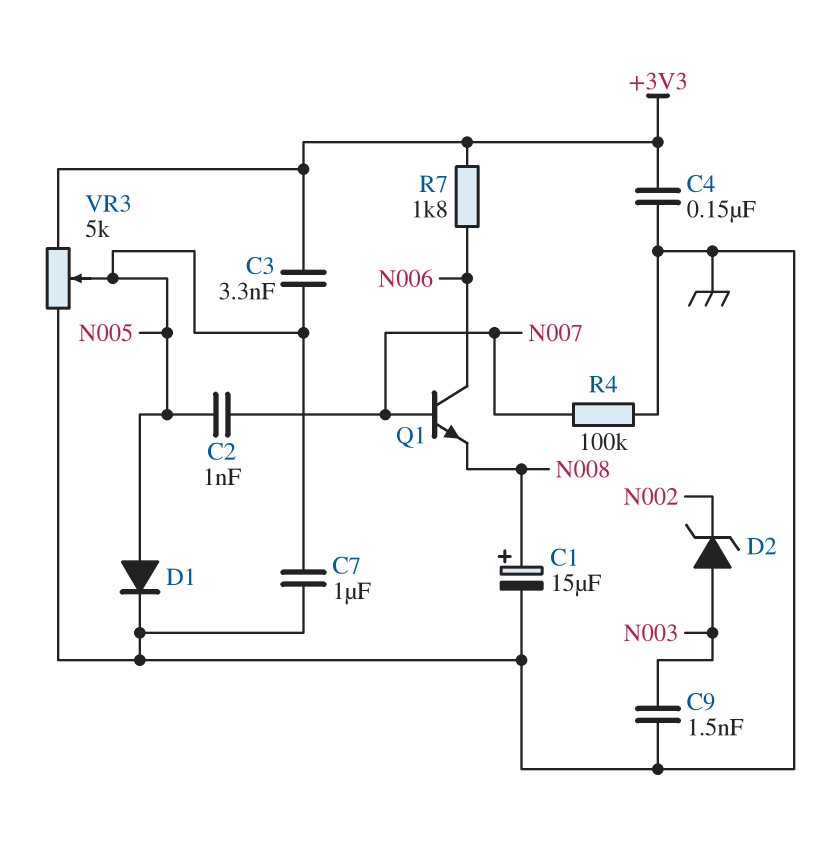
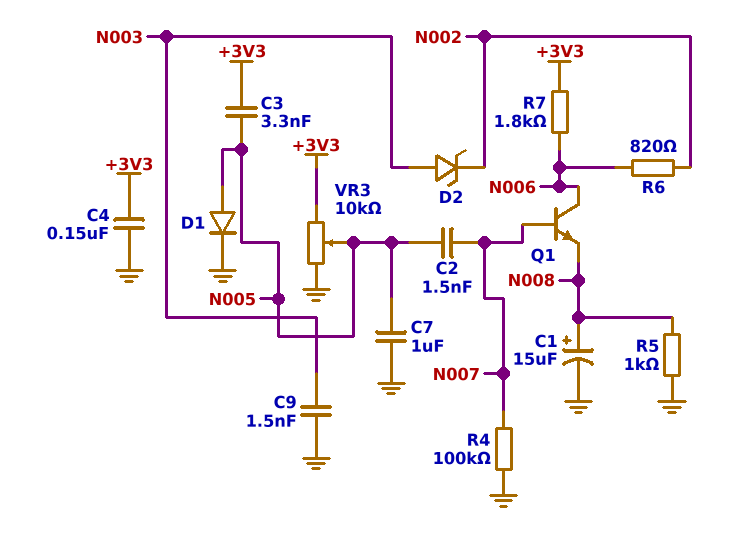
C2: 1nF (N005, N007) -> 1.5nF (N005, N007)
R5: none -> 1k (GND, N008)
R6: none -> 820 (N002, N006)
VR3: 5k (+3V3, GND, wiper N005) -> 10k (+3V3, GND, wiper N005)

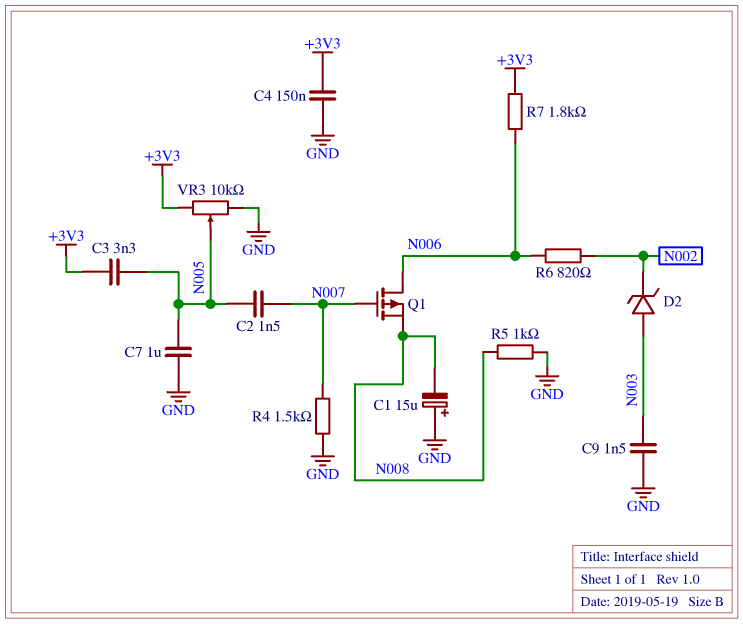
C1: 15uF (plus N008, minus GND) -> 15uF (plus GND, minus N008)
D1: diode (A N005, K GND) -> none
Q1: NPN (B N007, C N006, E N008) -> PMOS (G N007, D N006, S N008)
R4: 100k (GND, N007) -> 1.5k (GND, N007)

